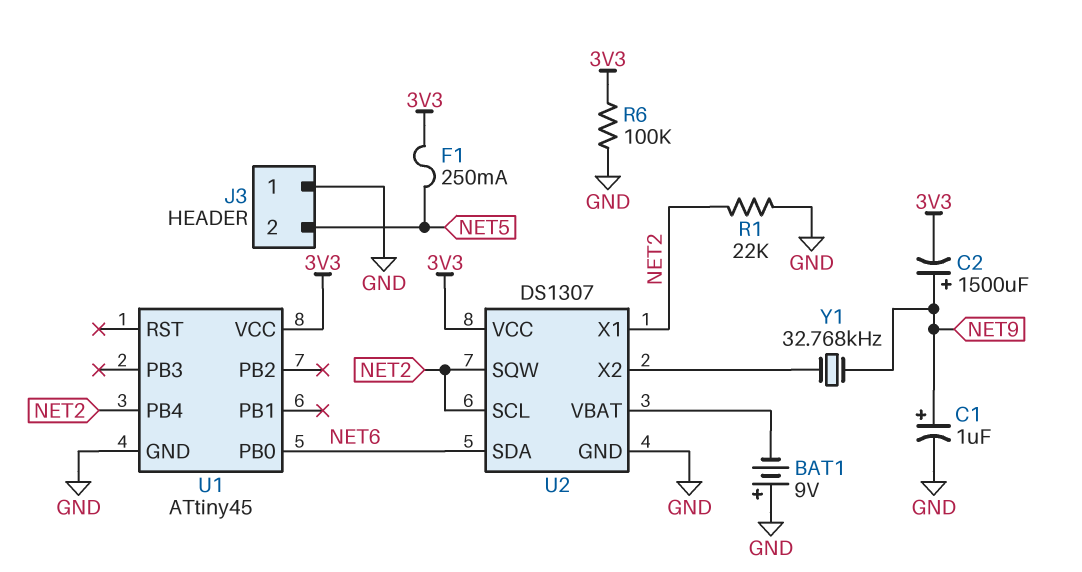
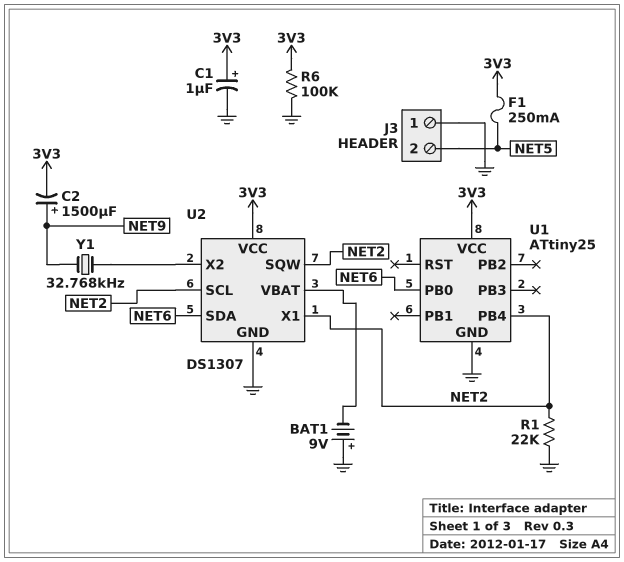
C1: 1uF (plus NET9, minus GND) -> 1uF (plus 3V3, minus GND)
U1: ATtiny45 -> ATtiny25

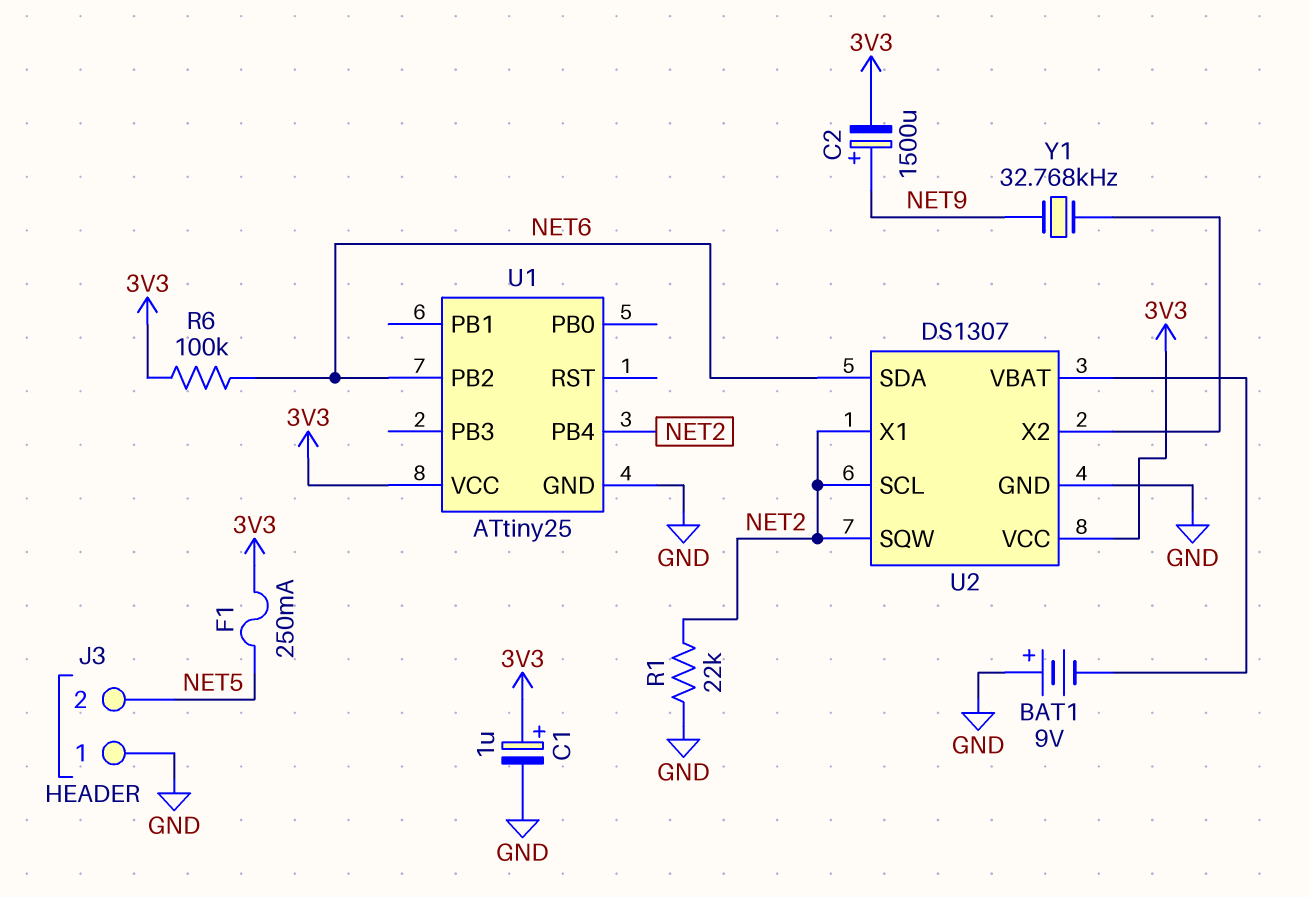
R6: 100k (3V3, GND) -> 100k (3V3, NET6)
U1 pin PB0: NET6 -> none
U1 pin PB2: none -> NET6

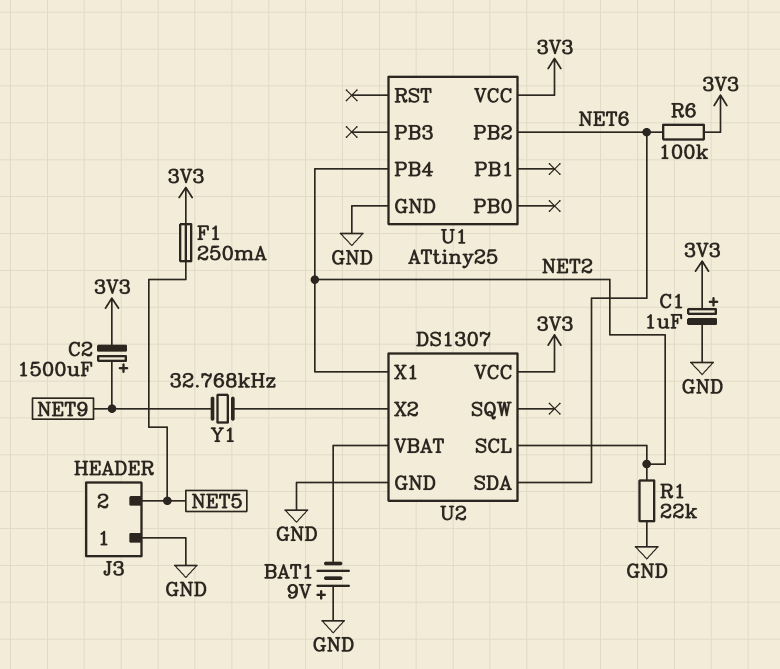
U2 pin SQW: NET2 -> none

